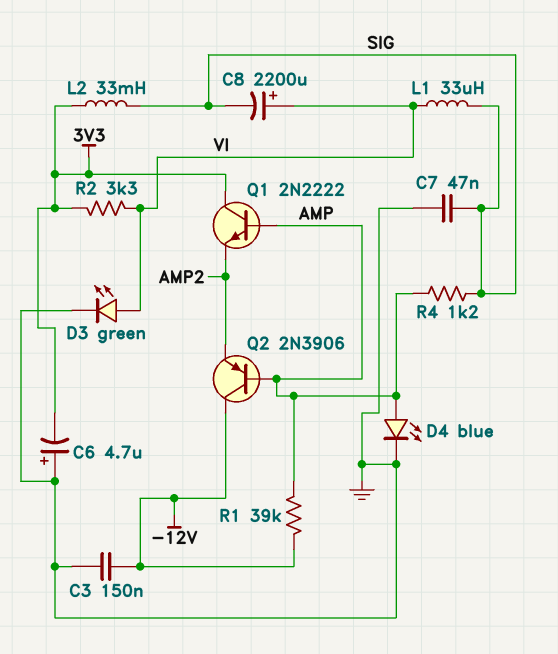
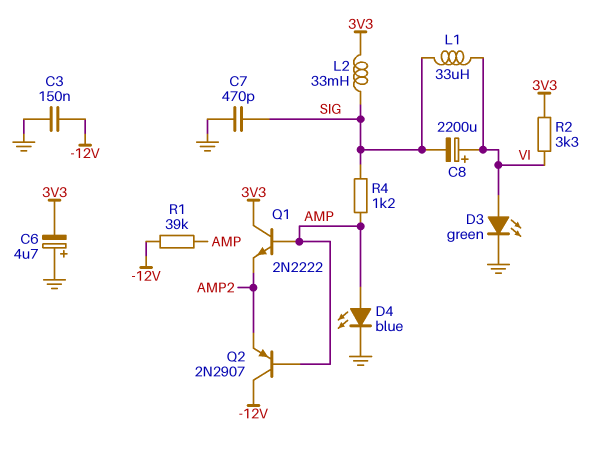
C7: 47nF (GND, SIG) -> 470pF (GND, SIG)
Q2: PNP 2N3906 (B AMP, C -12V, E AMP2) -> PNP 2N2907 (B AMP, C -12V, E AMP2)

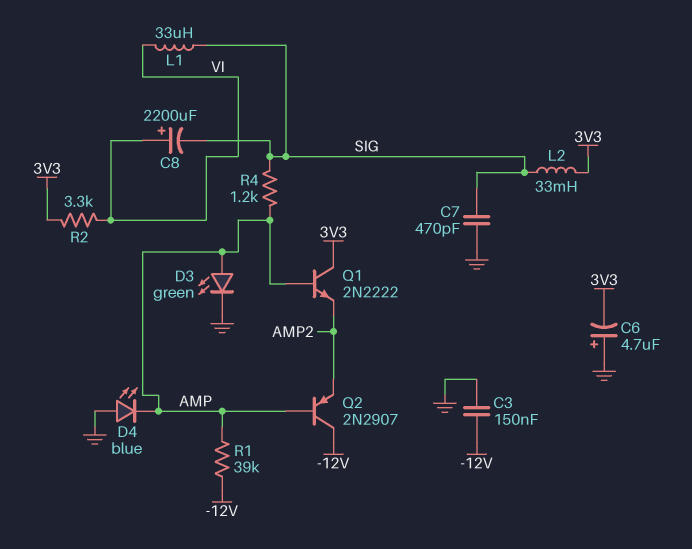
D3: LED green (A VI, K GND) -> LED green (A AMP, K GND)
D4: LED blue (A AMP, K GND) -> LED blue (A GND, K AMP)

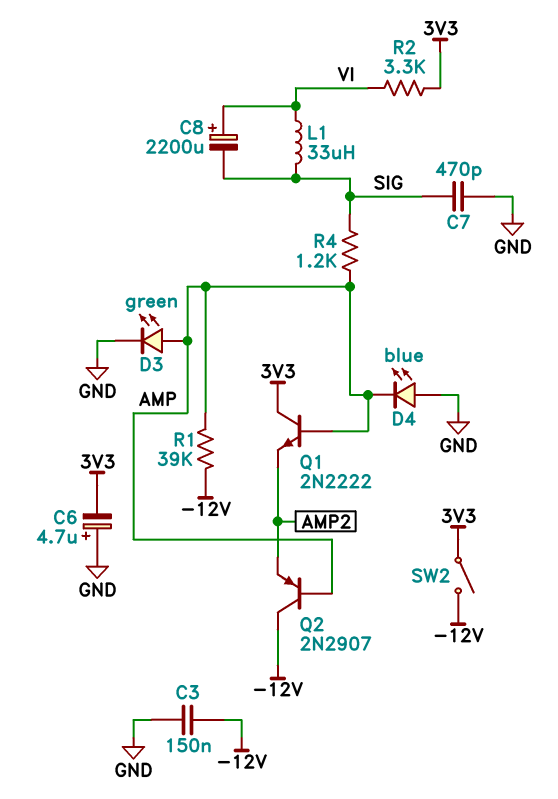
L2: 33mH (3V3, SIG) -> none
SW2: none -> switch (-12V, 3V3)

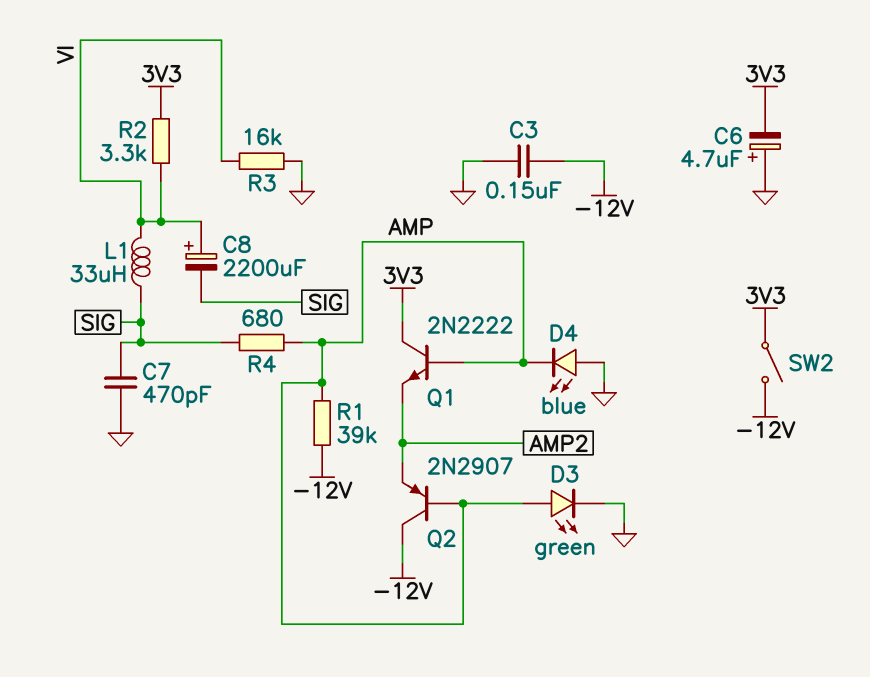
R3: none -> 16k (GND, VI)
R4: 1.2k (AMP, SIG) -> 680 (AMP, SIG)

